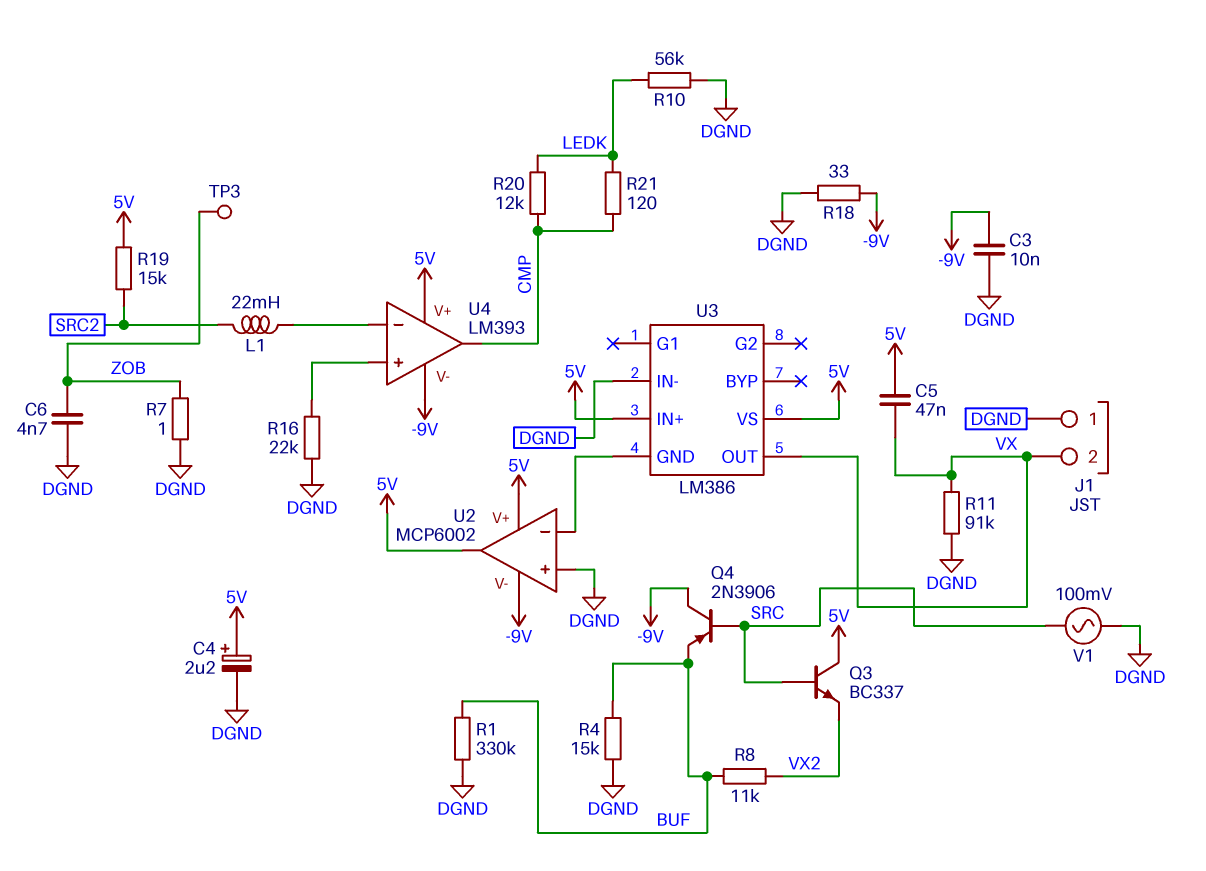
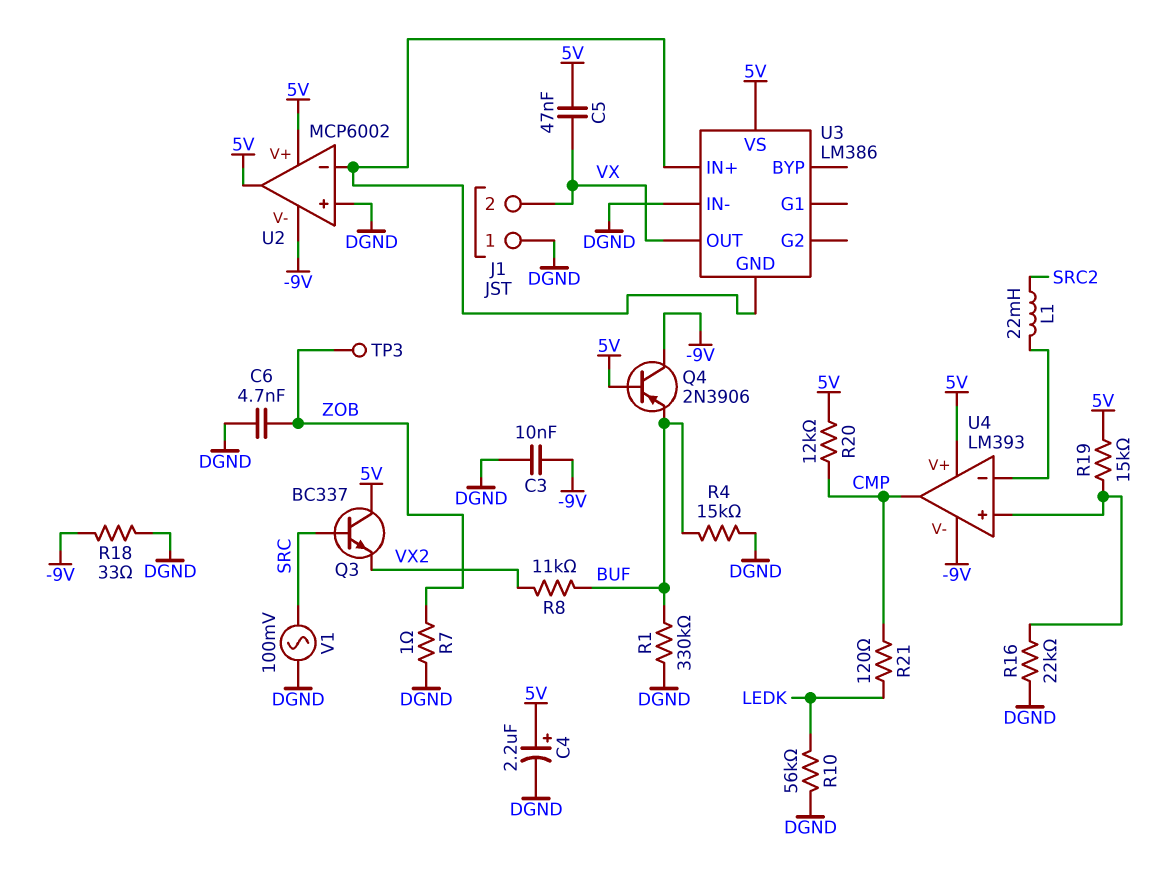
Q4: PNP 2N3906 (B SRC, C -9V, E BUF) -> PNP 2N3906 (B 5V, C -9V, E BUF)
R11: 91k (DGND, VX) -> none
R19: 15k (5V, SRC2) -> 15k (5V, U4/in+)
R20: 12k (CMP, LEDK) -> 12k (5V, CMP)
U3 pin IN+: 5V -> U2/in-

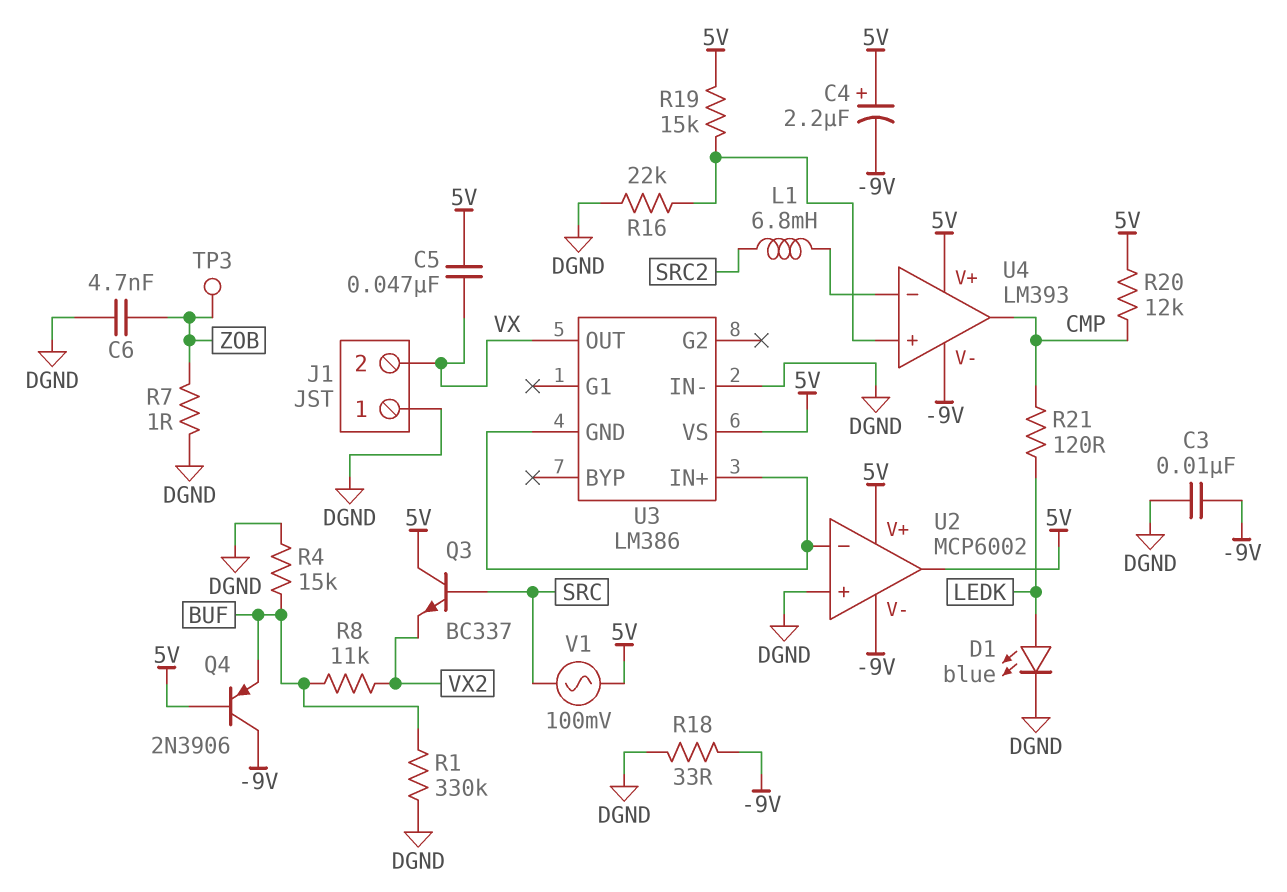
C4: 2.2uF (plus 5V, minus DGND) -> 2.2uF (plus 5V, minus -9V)
D1: none -> LED blue (A LEDK, K DGND)
L1: 22mH (SRC2, U4/in-) -> 6.8mH (SRC2, U4/in-)
R10: 56k (DGND, LEDK) -> none
V1: AC 100mV (DGND, SRC) -> AC 100mV (5V, SRC)

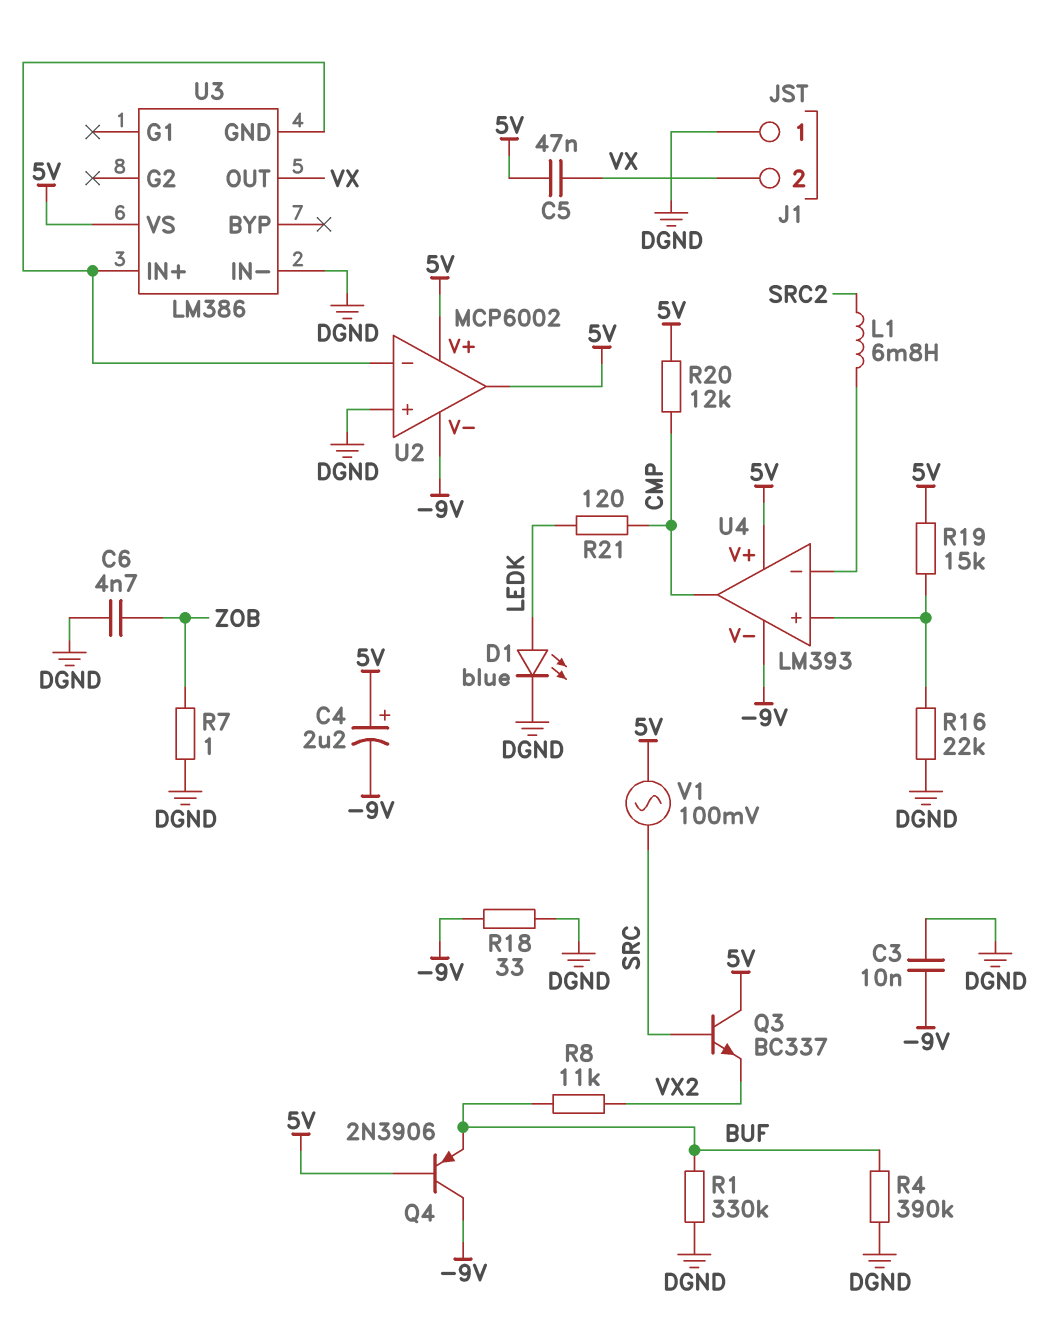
R4: 15k (BUF, DGND) -> 390k (BUF, DGND)
TP3: test point (ZOB) -> none

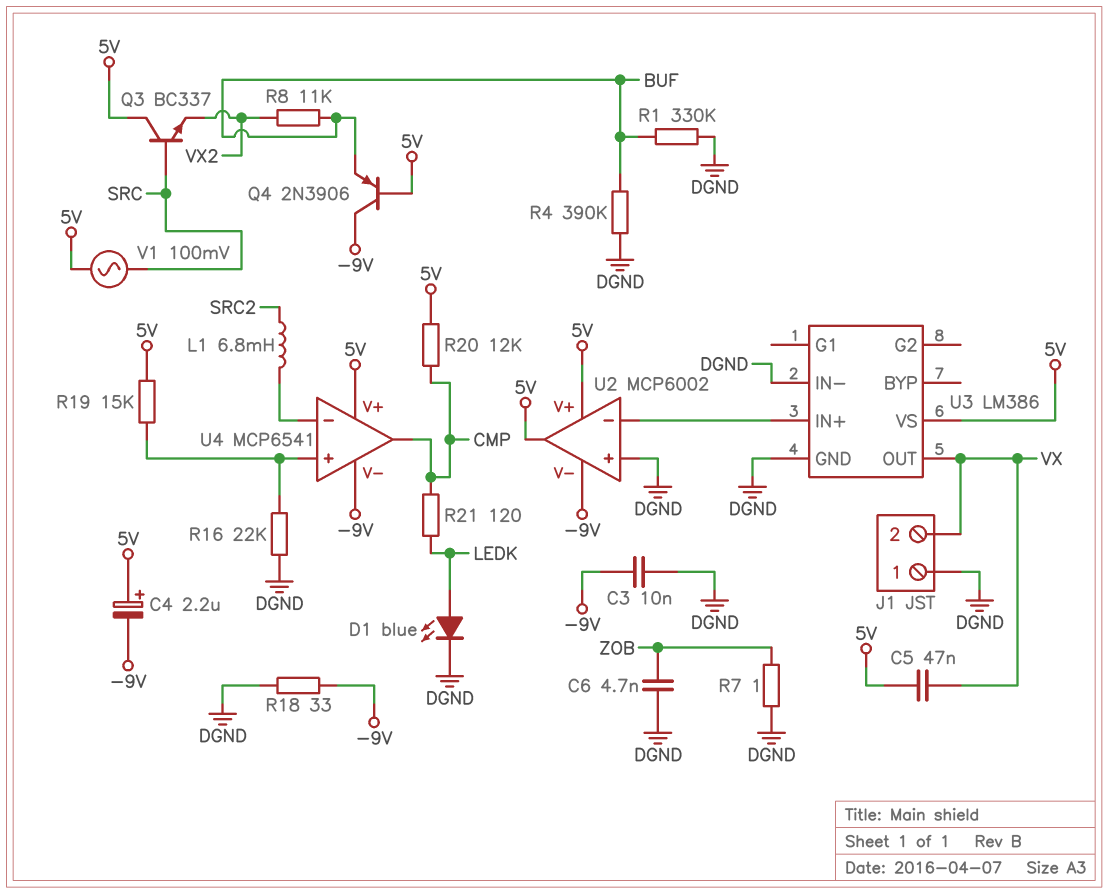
U3 pin GND: U2/in- -> DGND
U4: LM393 -> MCP6541

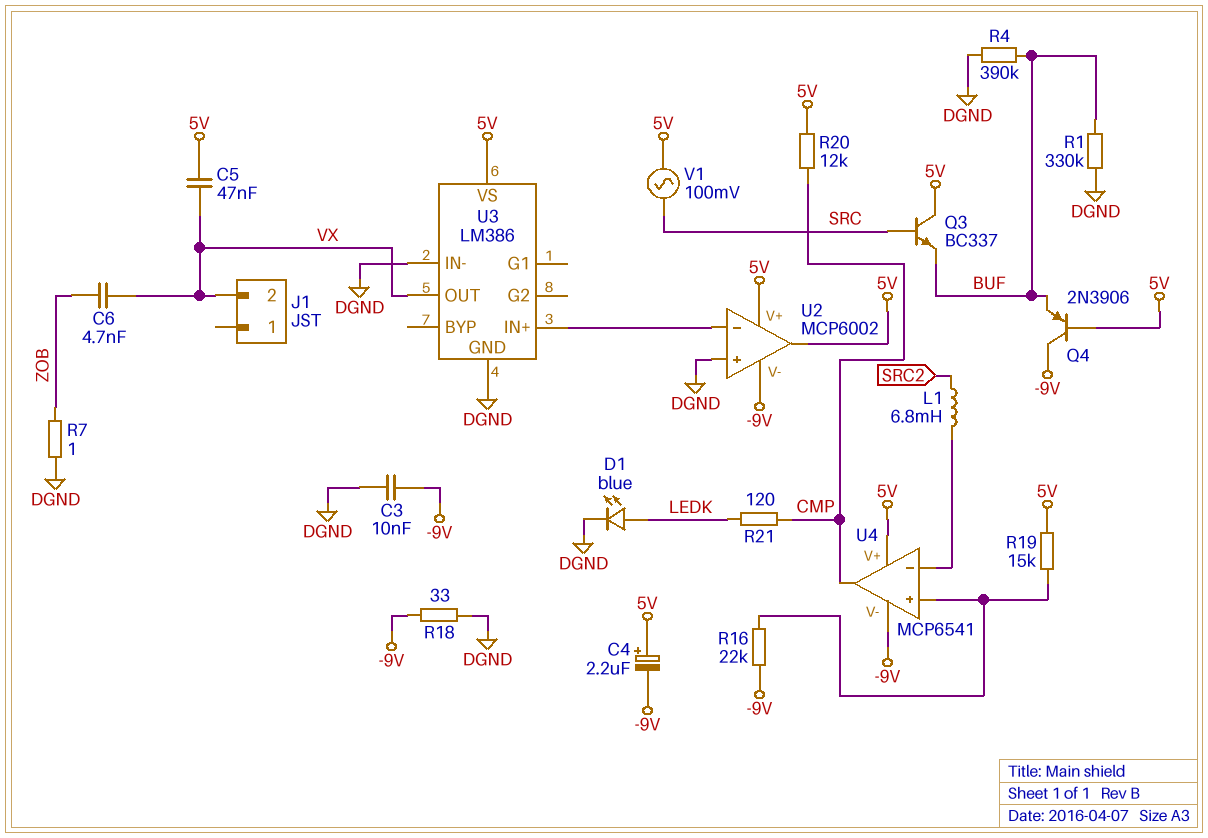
C6: 4.7nF (DGND, ZOB) -> 4.7nF (VX, ZOB)
J1 pin 1: DGND -> none
Q3: NPN BC337 (B SRC, C 5V, E VX2) -> NPN BC337 (B SRC, C 5V, E BUF)
R8: 11k (BUF, VX2) -> none
R16: 22k (DGND, U4/in+) -> 22k (-9V, U4/in+)

